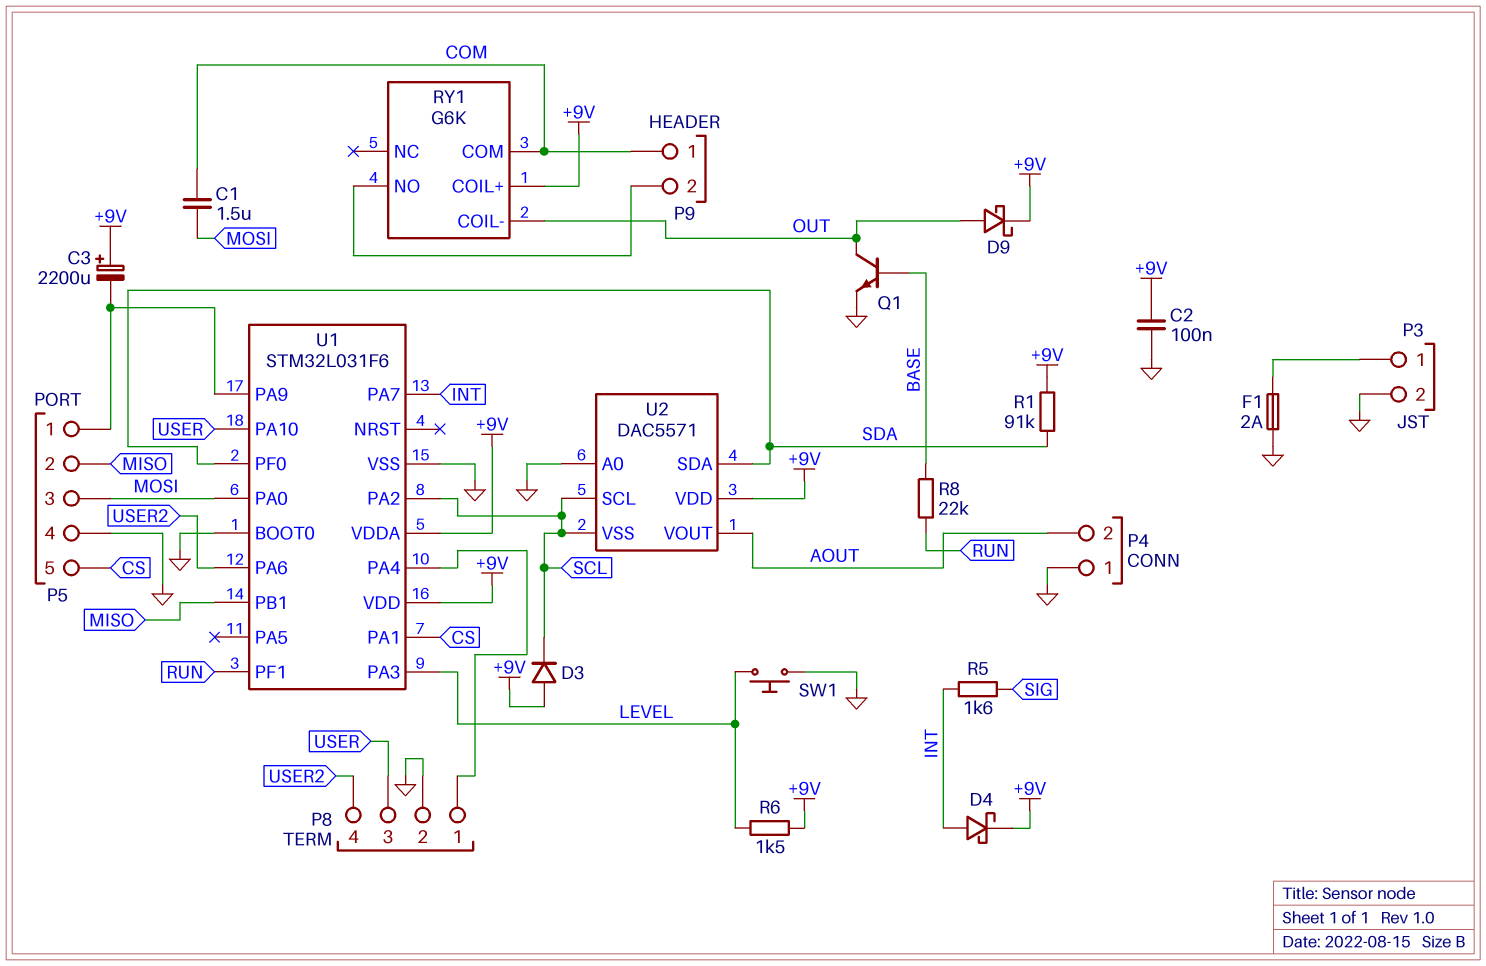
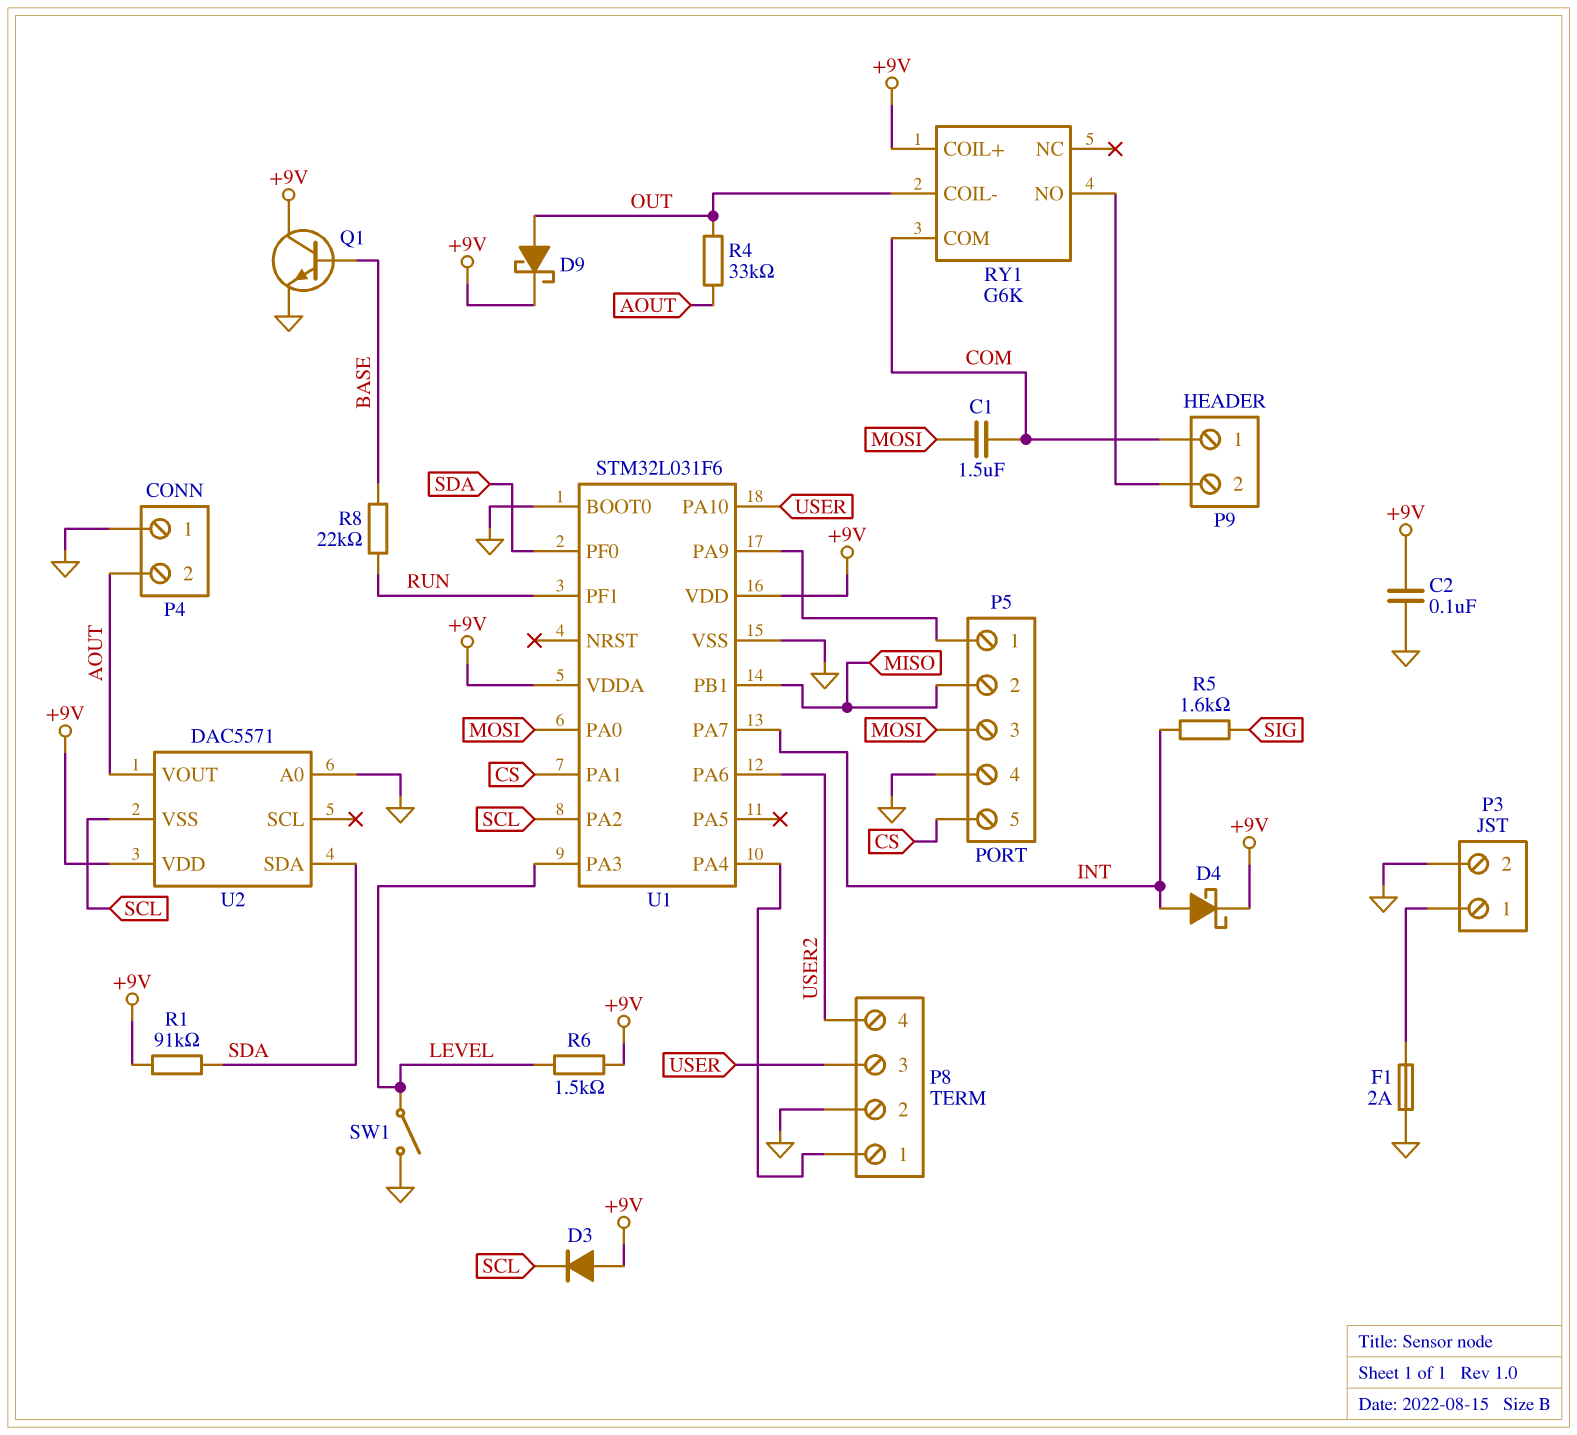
C3: 2200uF (plus +9V, minus P5/1) -> none
Q1: NPN (B BASE, C OUT, E GND) -> NPN (B BASE, C +9V, E GND)
R4: none -> 33k (AOUT, OUT)
SW1: button (GND, LEVEL) -> switch (GND, LEVEL)
U2 pin SCL: SCL -> none

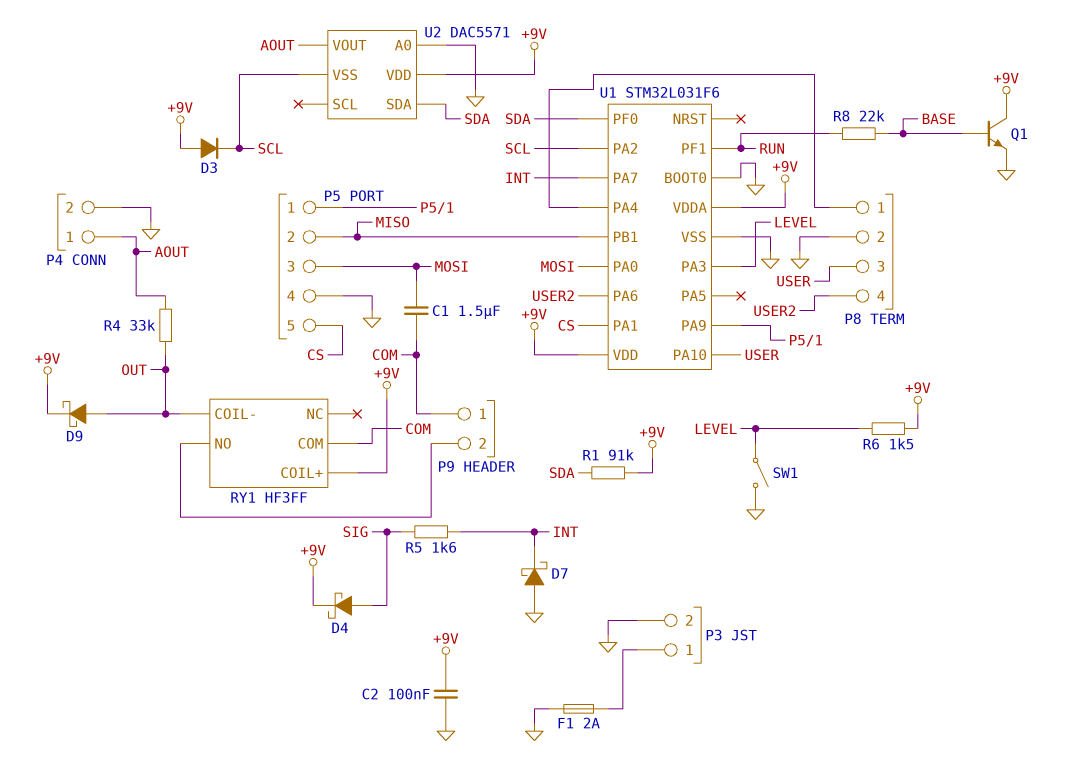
D4: schottky (A INT, K +9V) -> schottky (A SIG, K +9V)
D7: none -> schottky (A GND, K INT)
P4 pin 1: GND -> AOUT
P4 pin 2: AOUT -> GND
RY1: G6K -> HF3FF

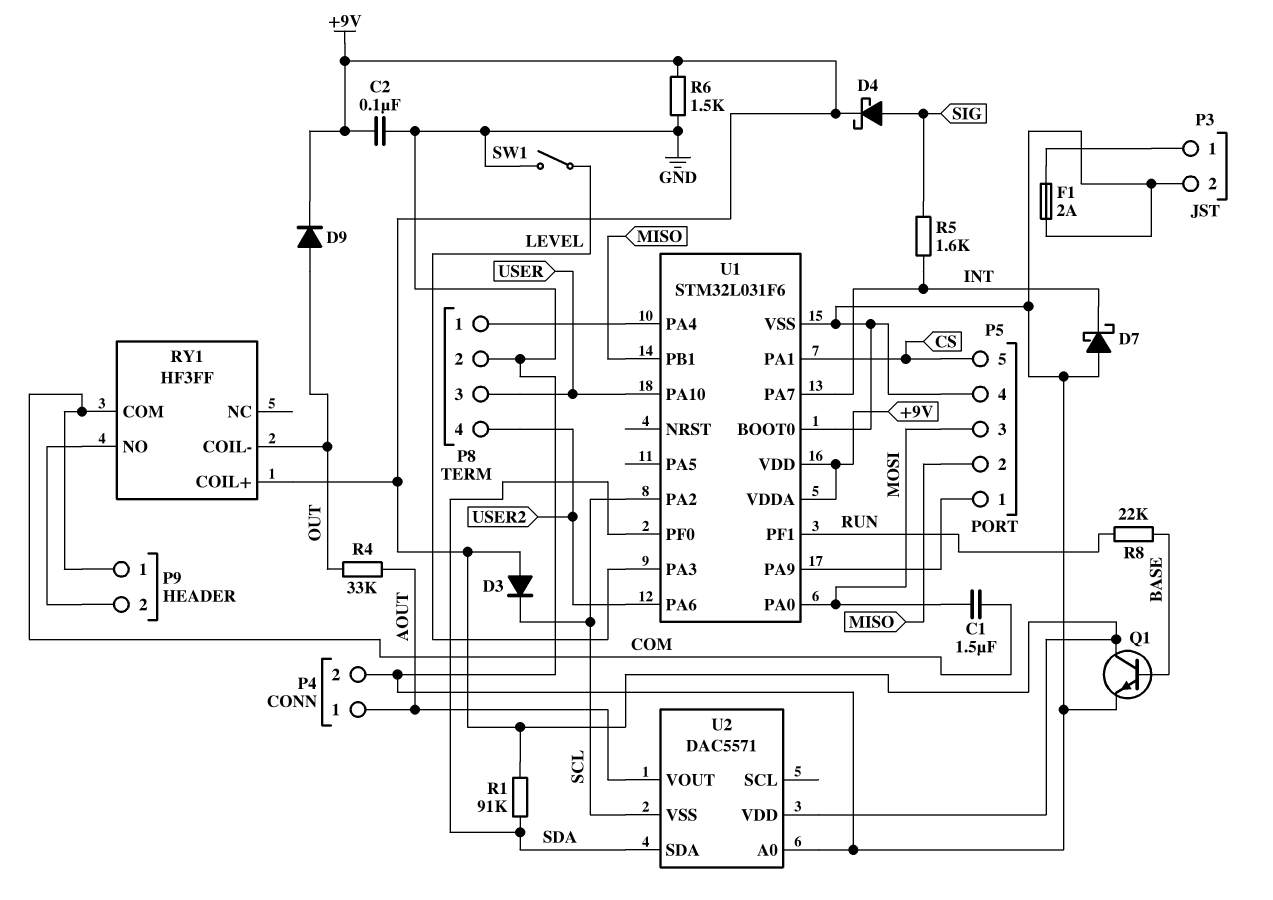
D9: schottky (A OUT, K +9V) -> diode (A OUT, K +9V)
R6: 1.5k (+9V, LEVEL) -> 1.5k (+9V, GND)

